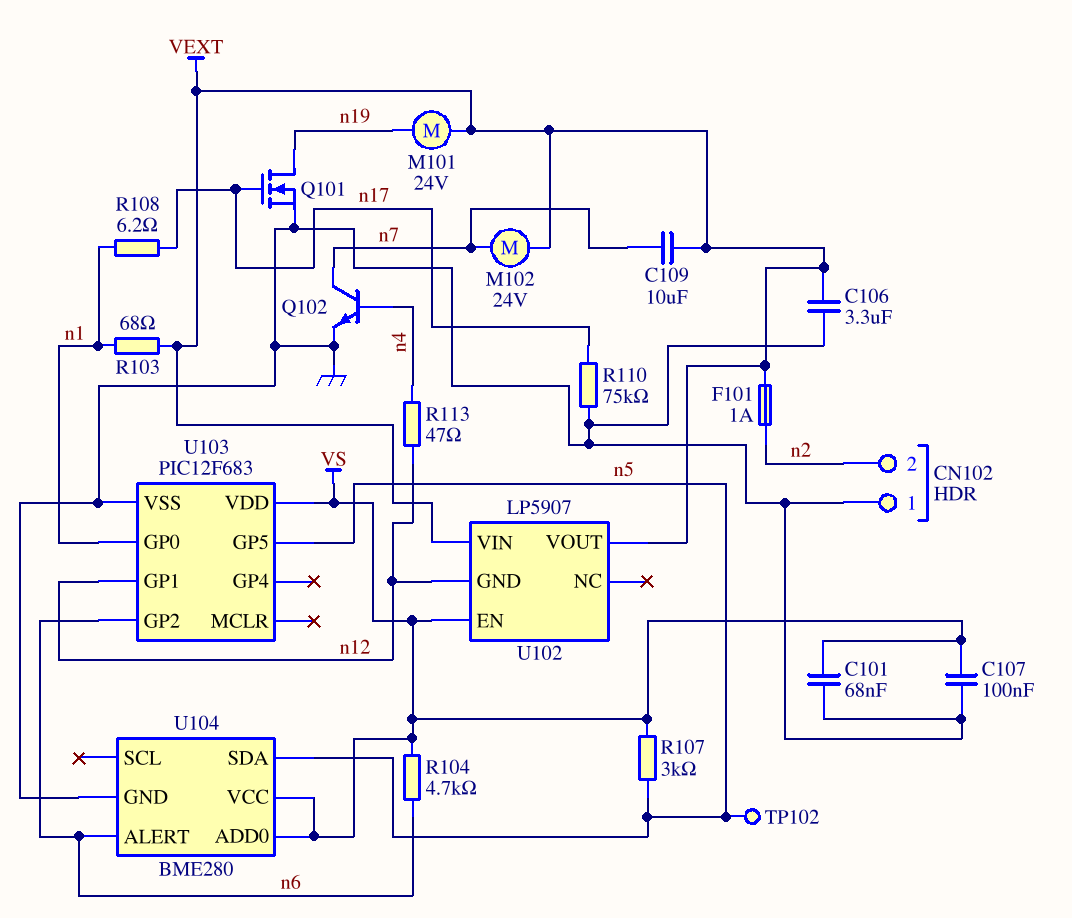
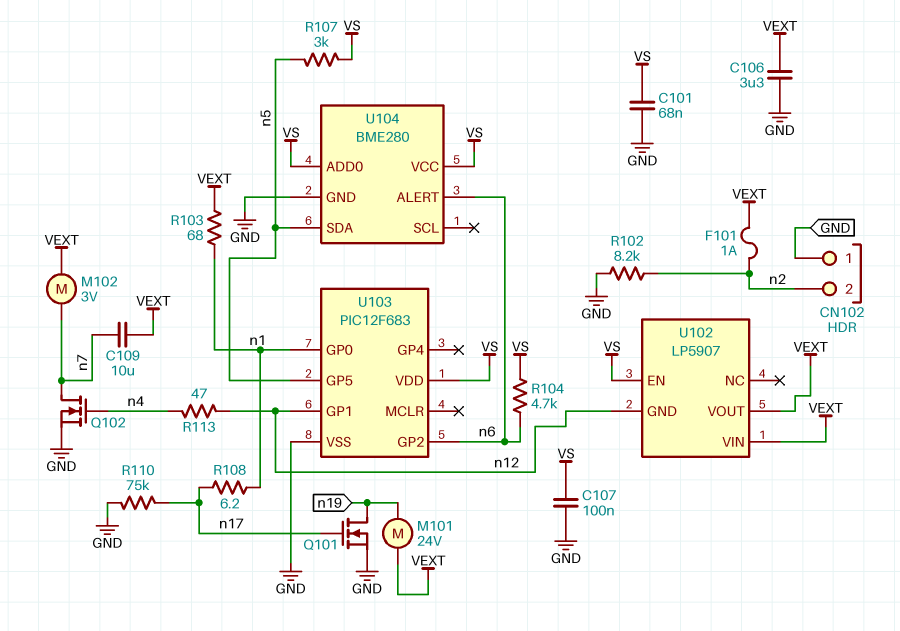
M102: motor 24V (VEXT, n7) -> motor 3V (VEXT, n7)
Q102: NPN (B n4, C n7, E GND) -> NMOS (G n4, D n7, S GND)
R102: none -> 8.2k (GND, n2)
TP102: test point (n5) -> none

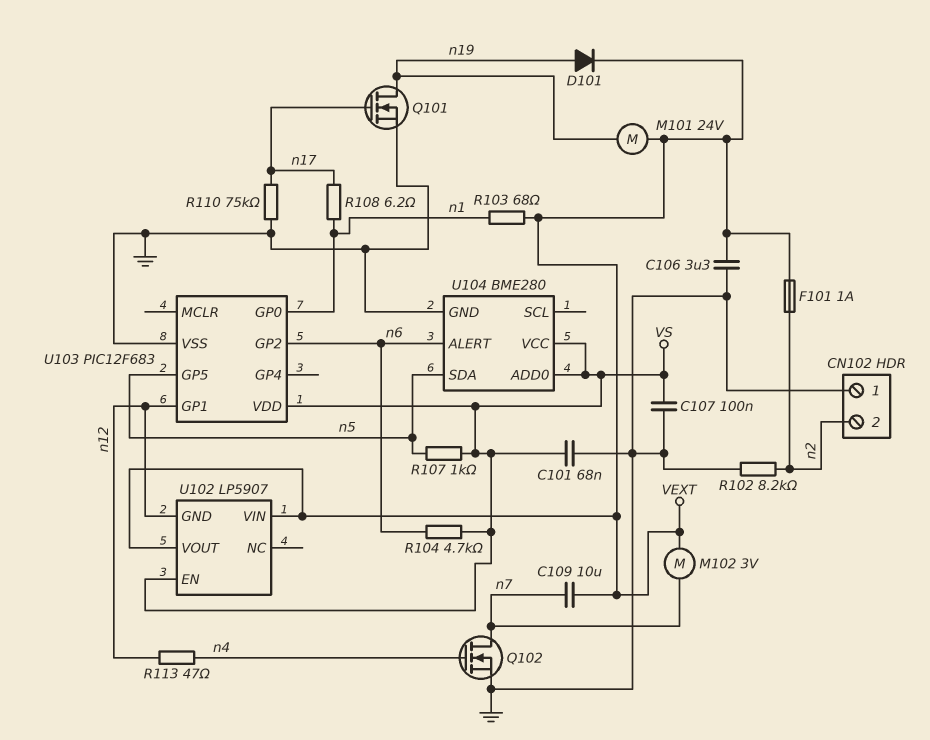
D101: none -> diode (A n19, K VEXT)
R107: 3k (VS, n5) -> 1k (VS, n5)

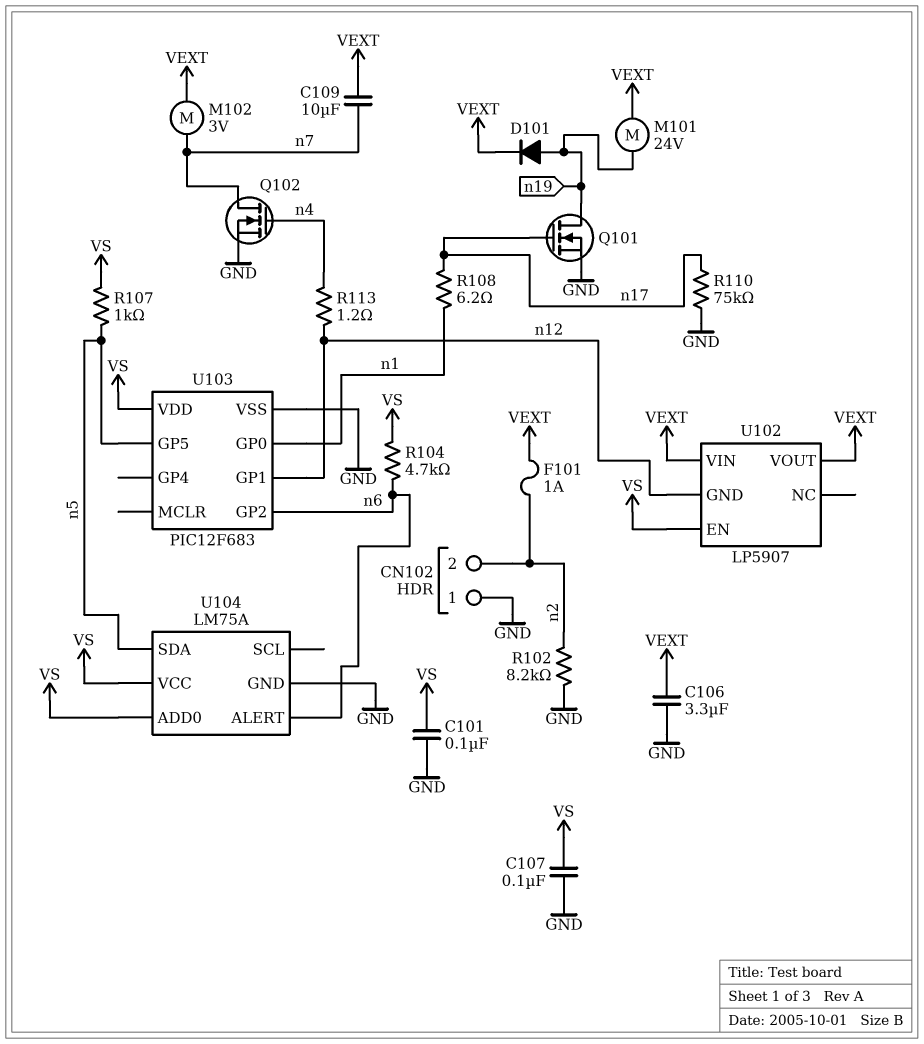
C101: 68nF (GND, VS) -> 100nF (GND, VS)
R103: 68 (VEXT, n1) -> none
R113: 47 (n4, n12) -> 1.2 (n4, n12)
U104: BME280 -> LM75A

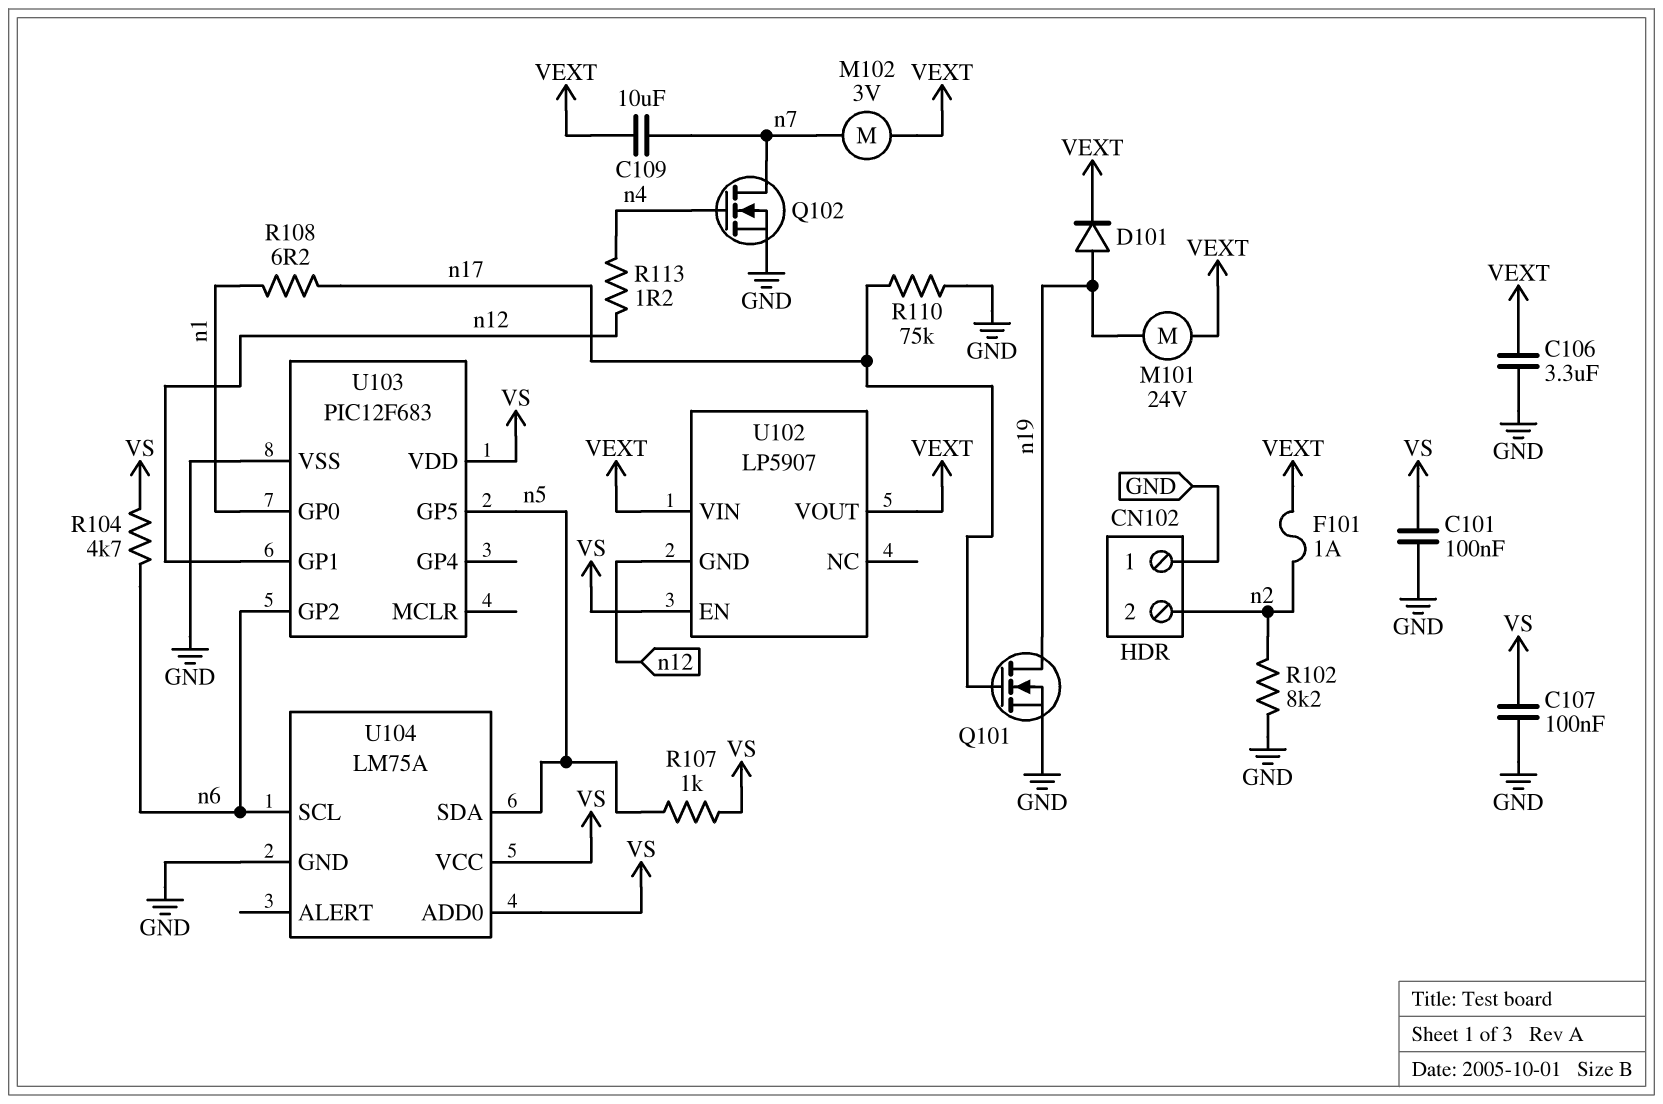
U104 pin ALERT: n6 -> none
U104 pin SCL: none -> n6

